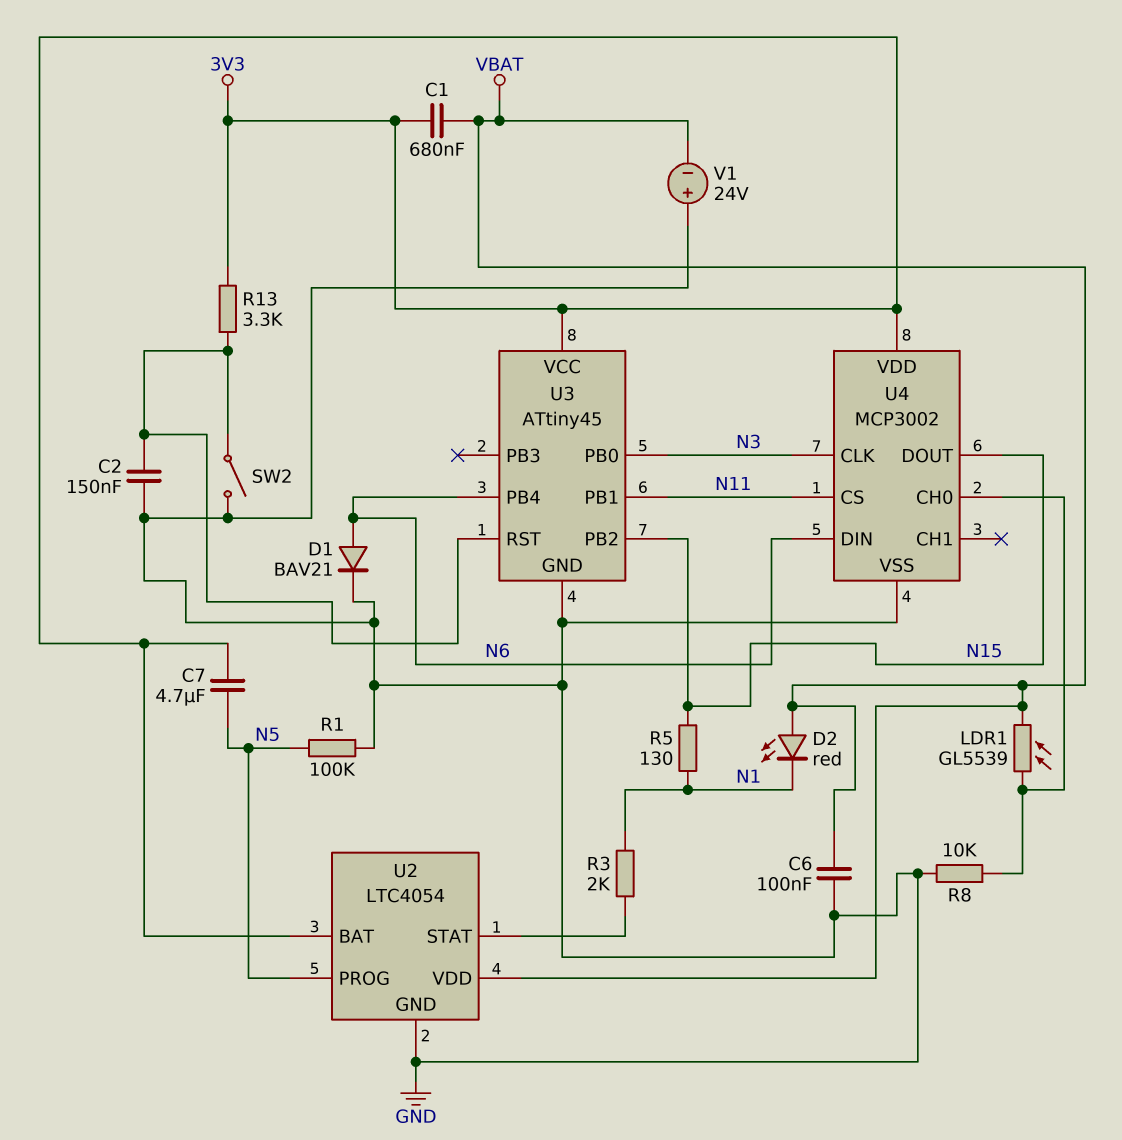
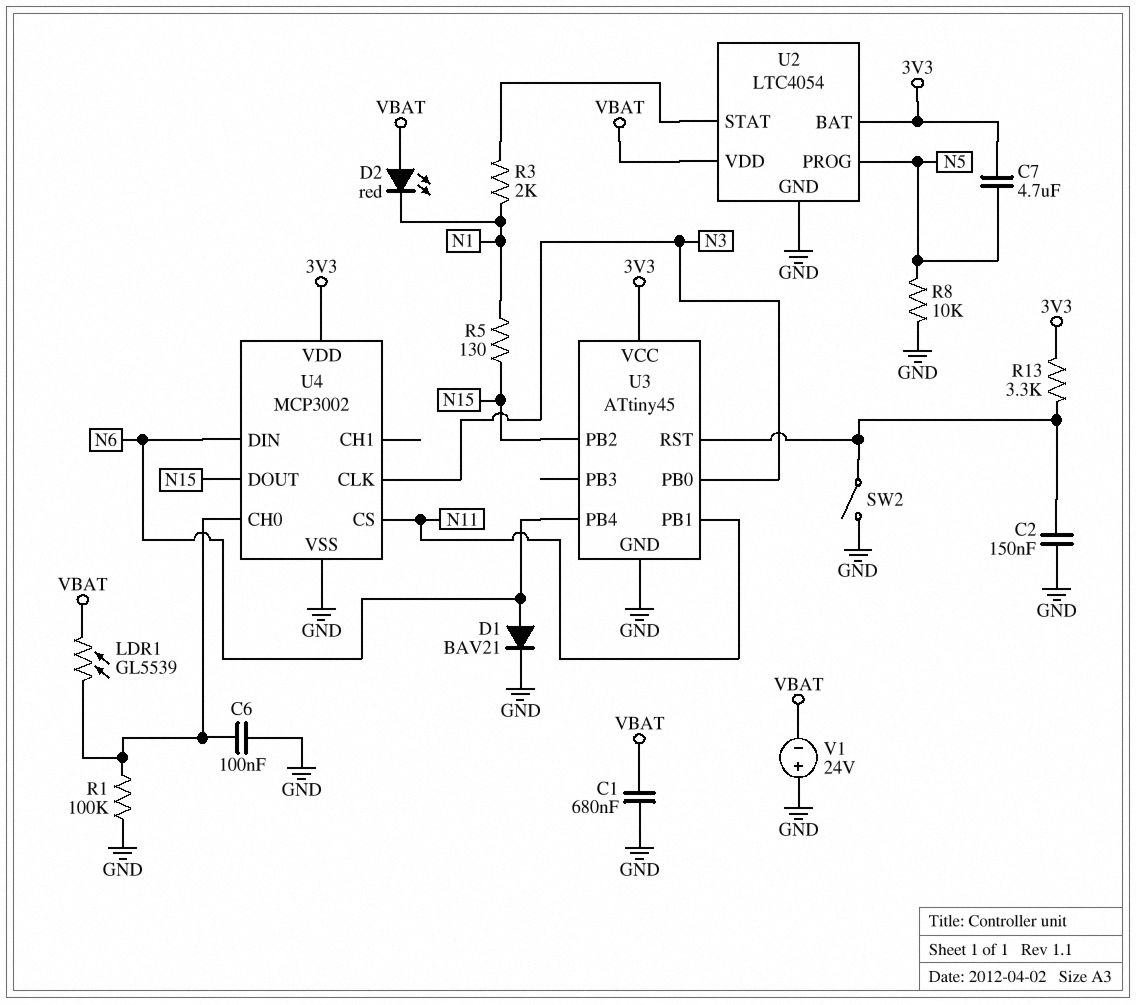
C1: 680nF (3V3, VBAT) -> 680nF (GND, VBAT)
C6: 100nF (GND, VBAT) -> 100nF (GND, U4/CH0)
R1: 100k (GND, N5) -> 100k (GND, U4/CH0)
R8: 10k (GND, U4/CH0) -> 10k (GND, N5)

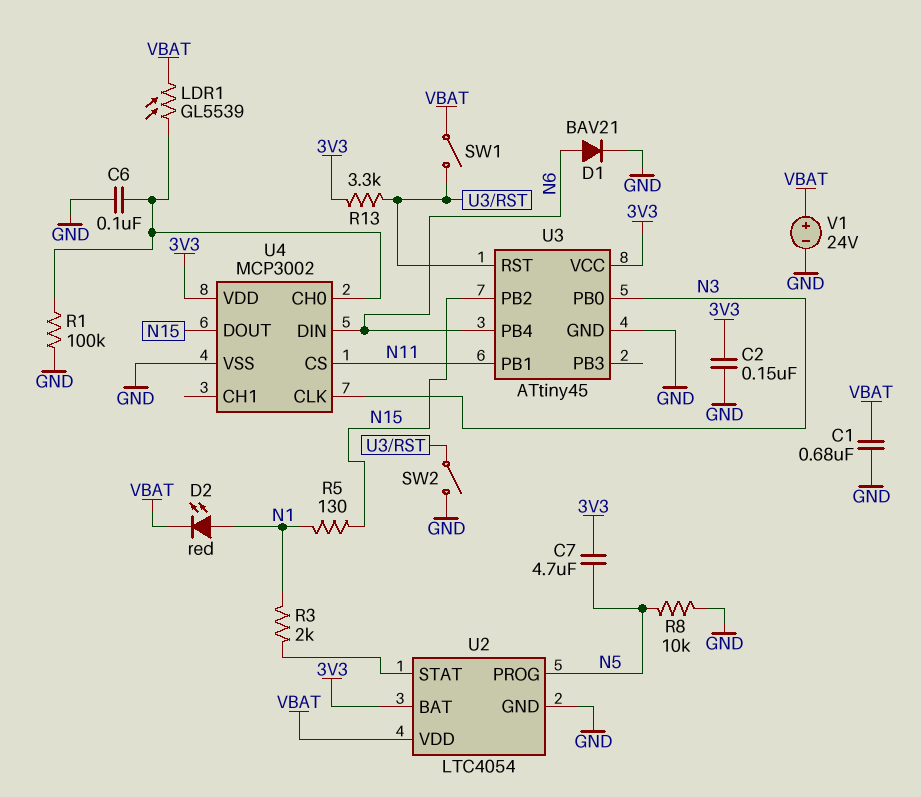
C2: 150nF (GND, U3/RST) -> 150nF (3V3, GND)
D2: LED red (A VBAT, K N1) -> LED red (A N1, K VBAT)
SW1: none -> switch (U3/RST, VBAT)
V1: 24V (plus GND, minus VBAT) -> 24V (plus VBAT, minus GND)

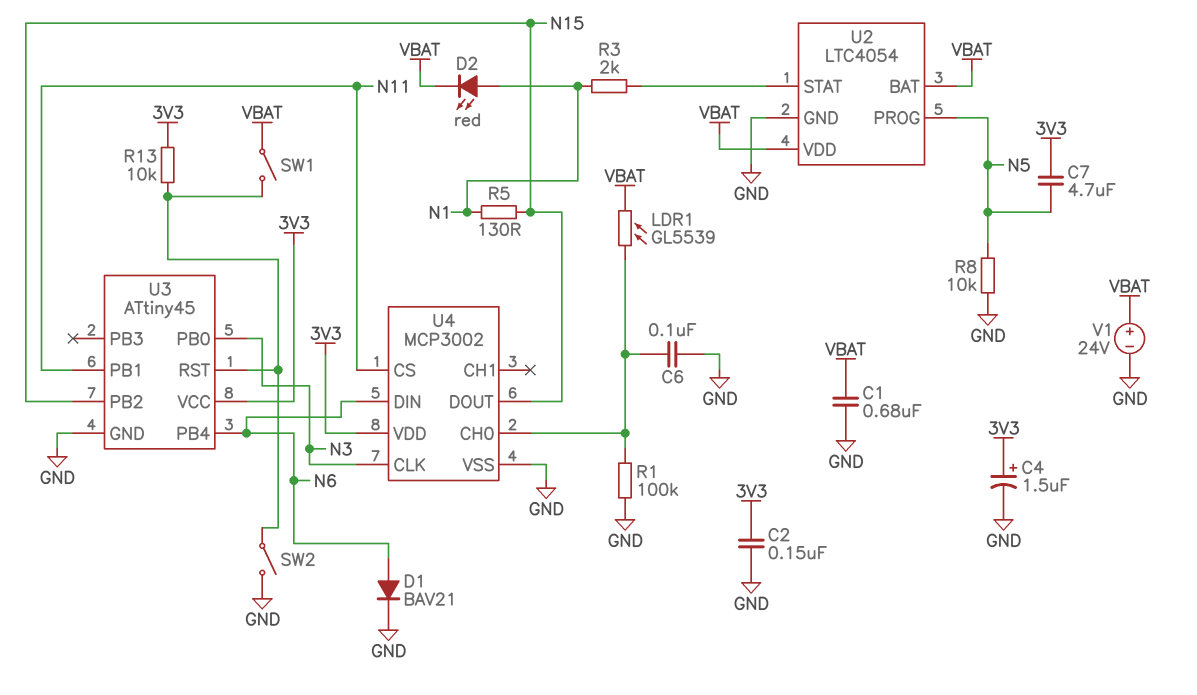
C4: none -> 1.5uF (plus 3V3, minus GND)
R13: 3.3k (3V3, U3/RST) -> 10k (3V3, U3/RST)
U2 pin BAT: 3V3 -> VBAT

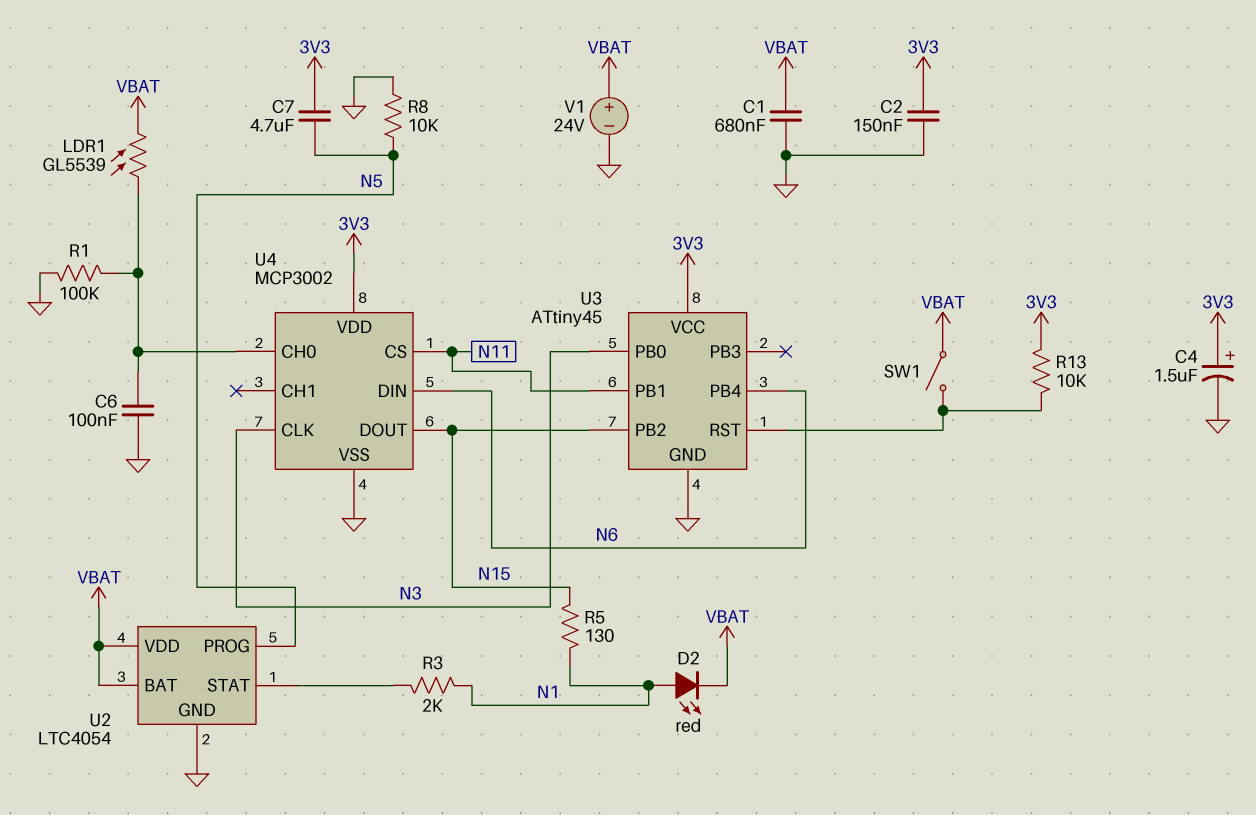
D1: diode BAV21 (A N6, K GND) -> none
SW2: switch (GND, U3/RST) -> none

